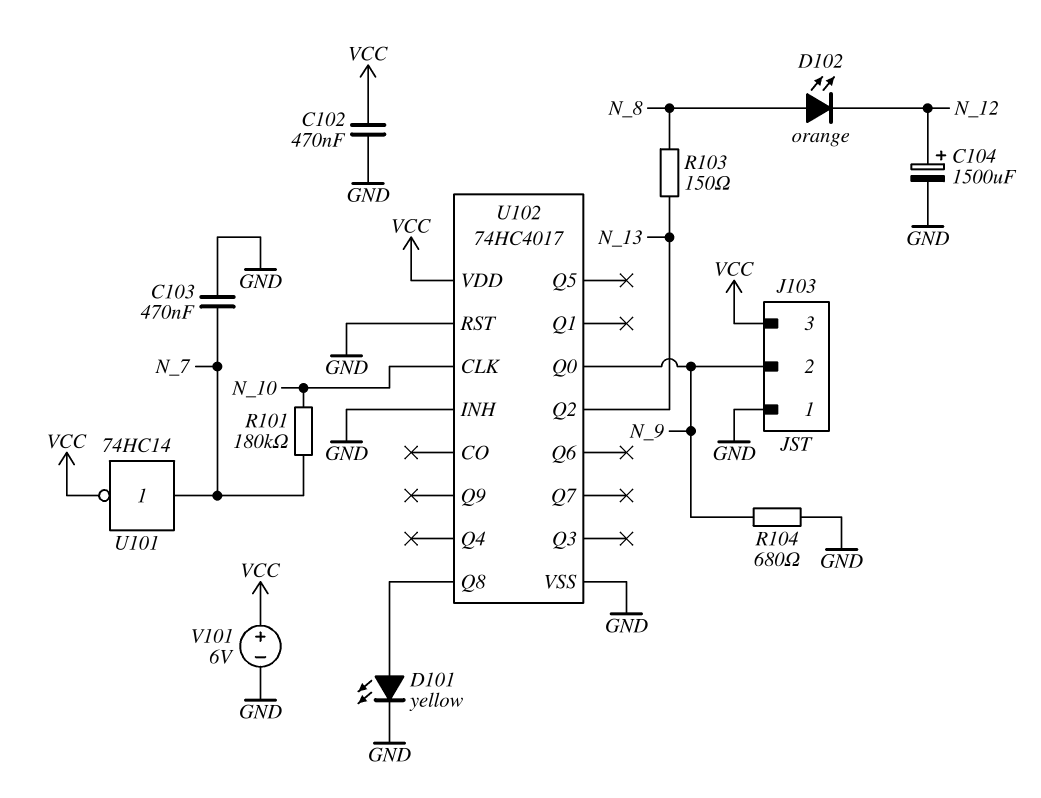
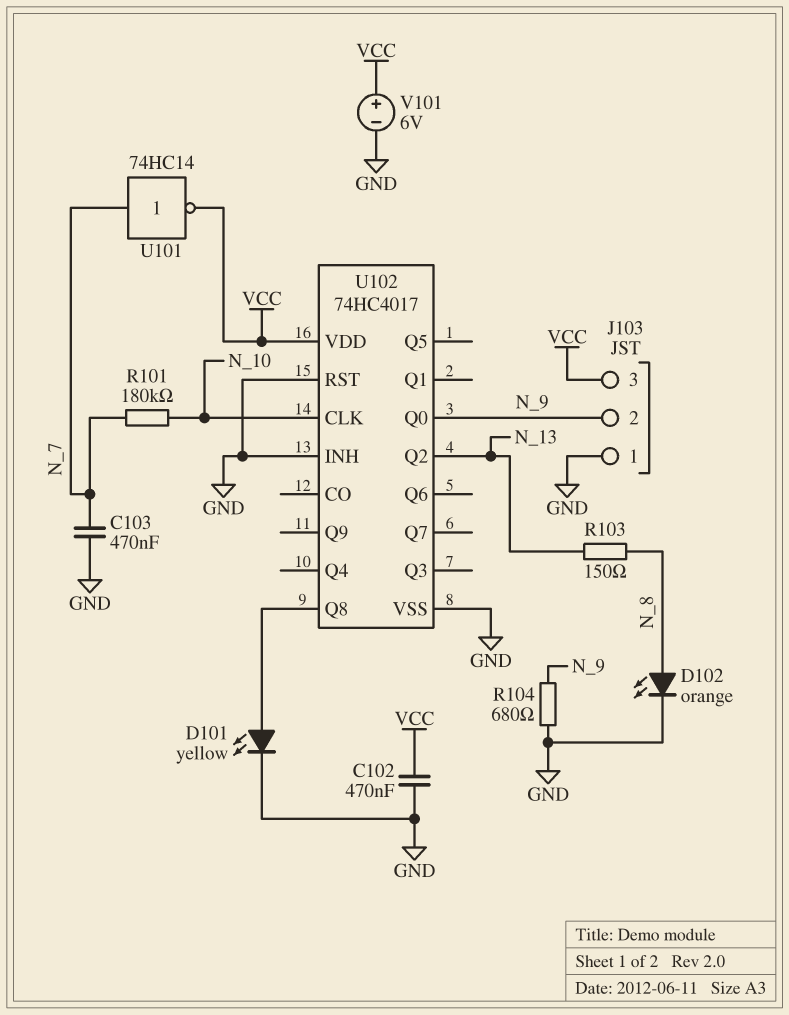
C104: 1500uF (plus N_12, minus GND) -> none
D102: LED orange (A N_8, K N_12) -> LED orange (A N_8, K GND)

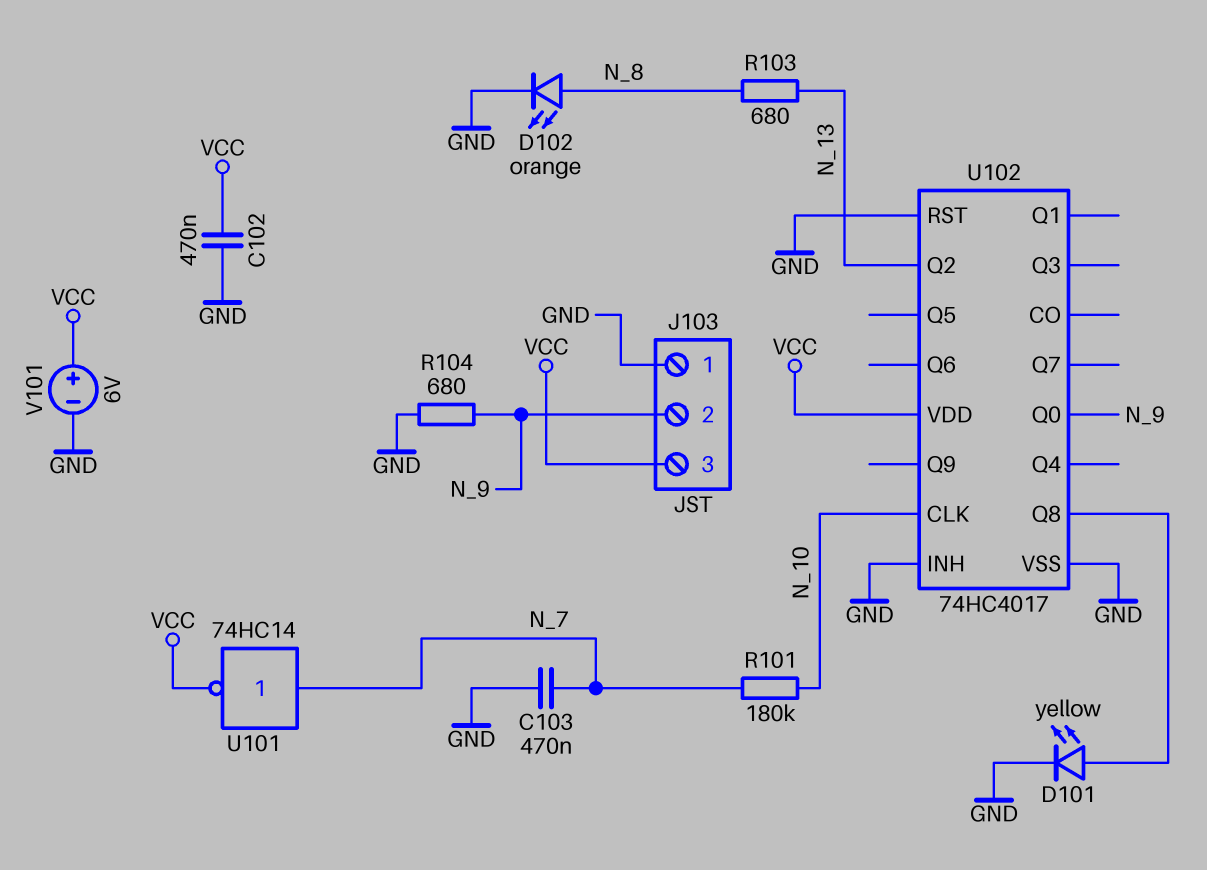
R103: 150 (N_8, N_13) -> 680 (N_8, N_13)

